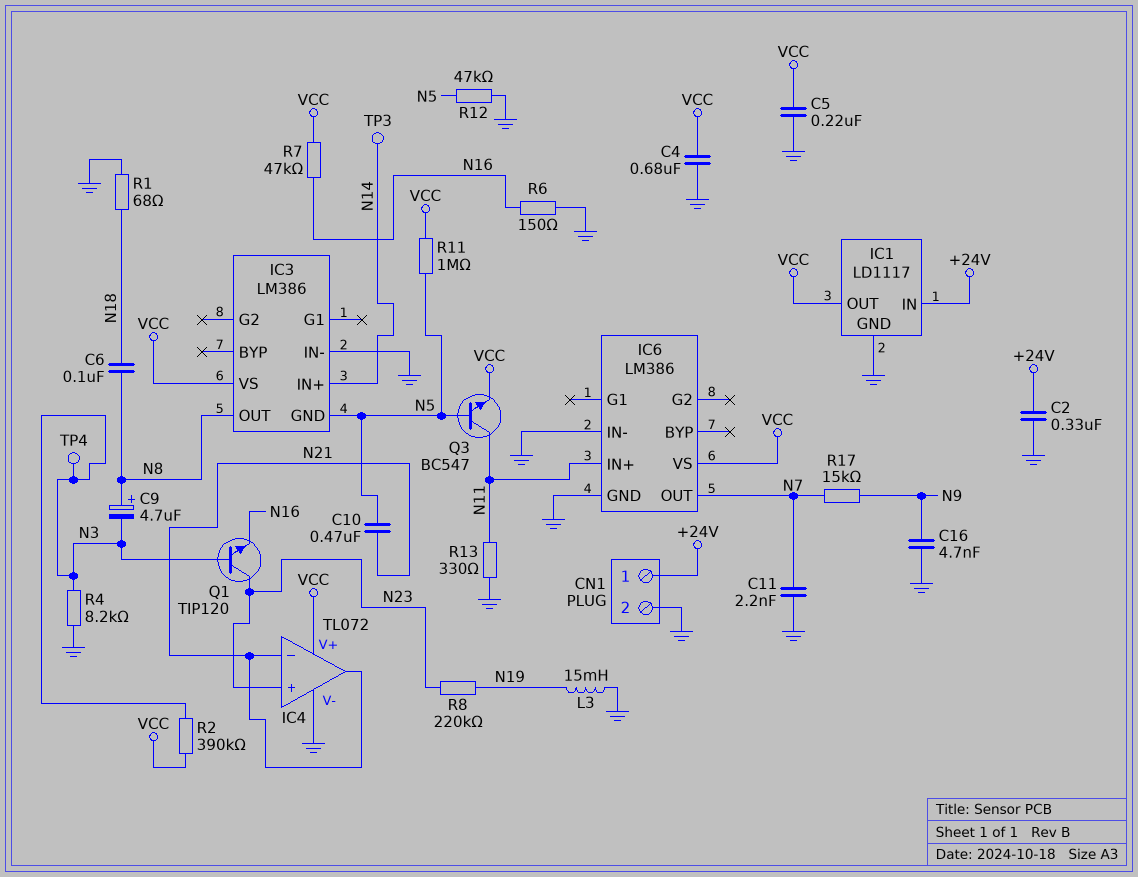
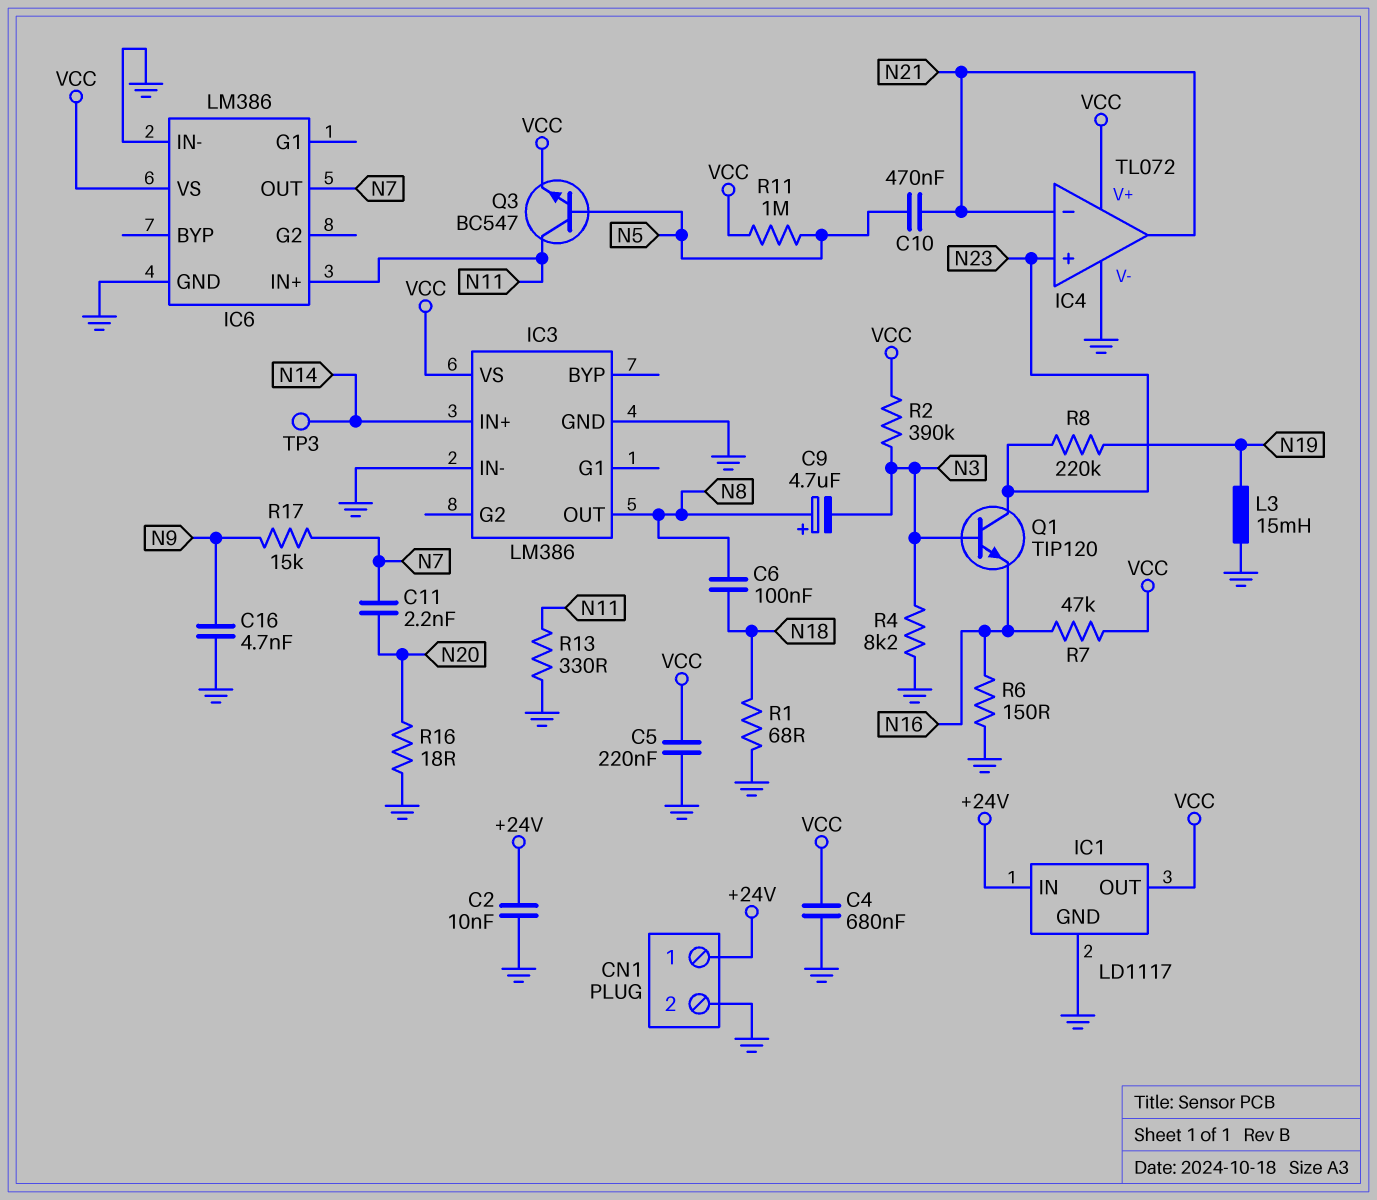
C2: 330nF (+24V, GND) -> 10nF (+24V, GND)
C11: 2.2nF (GND, N7) -> 2.2nF (N7, N20)
IC3 pin GND: N5 -> GND
R12: 47k (GND, N5) -> none
R16: none -> 18 (GND, N20)
TP4: test point (N3) -> none

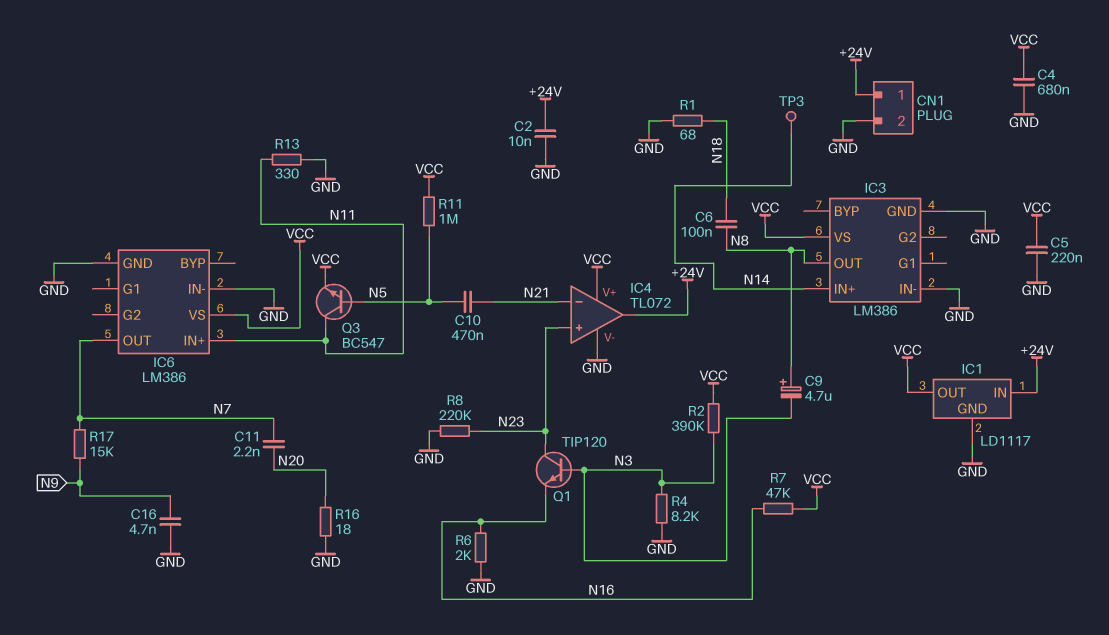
IC4 pin out: N21 -> +24V
L3: 15mH (GND, N19) -> none
R6: 150 (GND, N16) -> 2k (GND, N16)
R8: 220k (N19, N23) -> 220k (GND, N23)

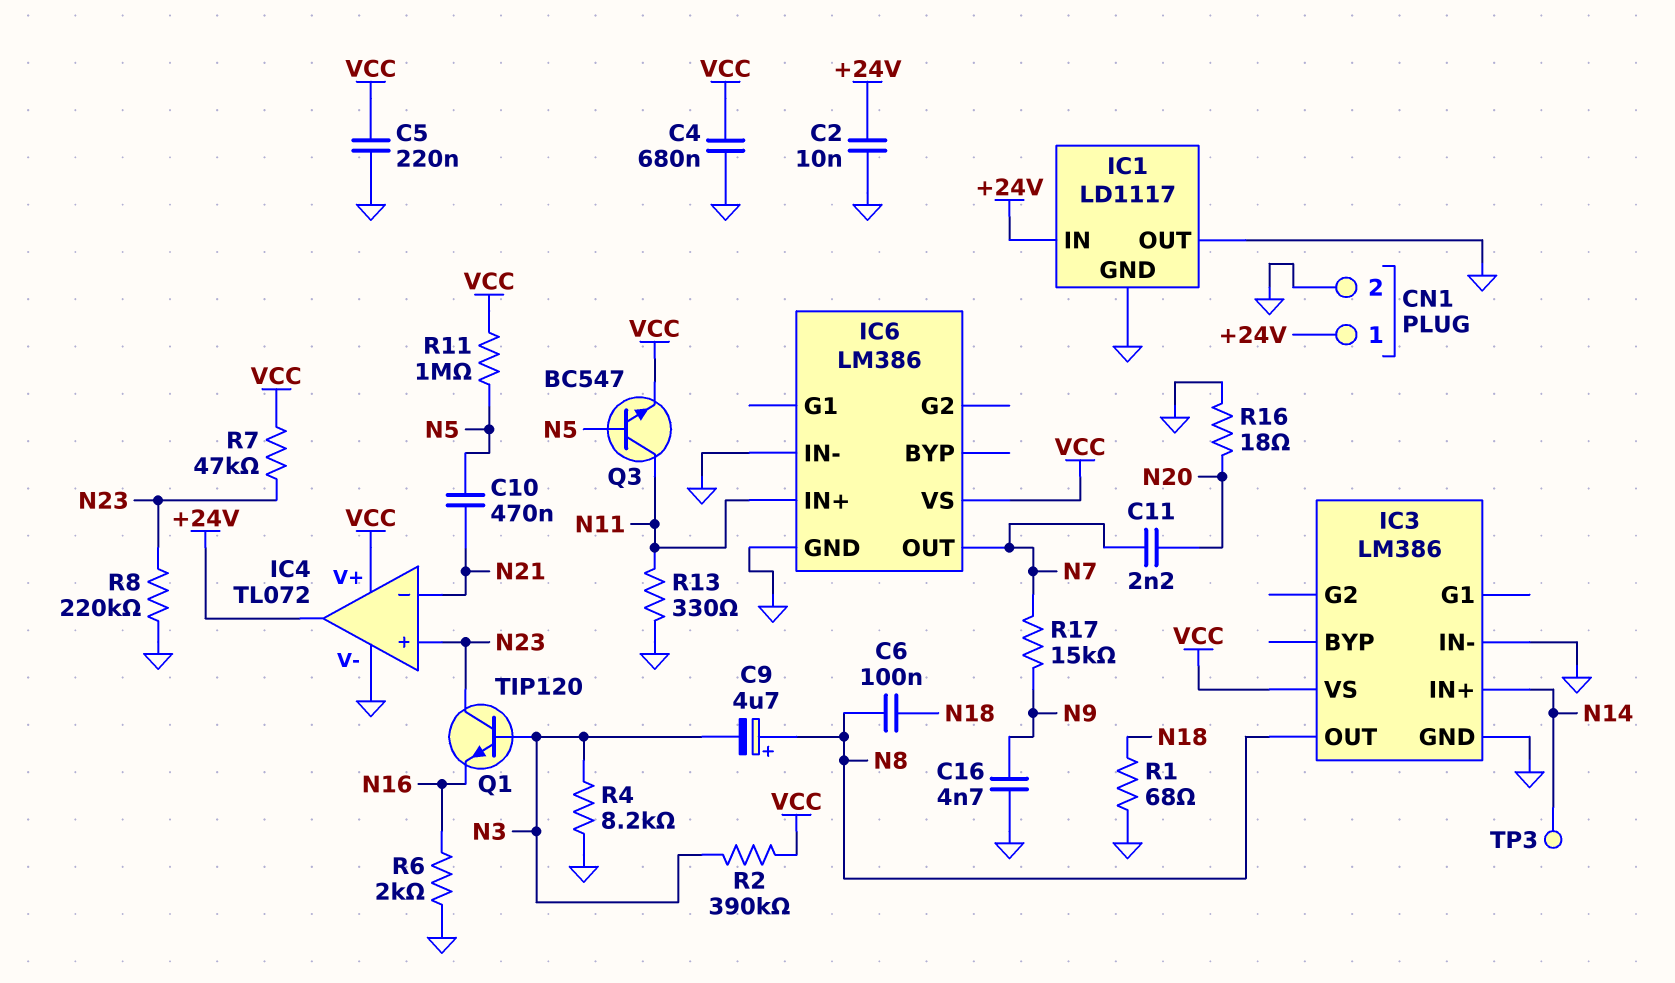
IC1 pin OUT: VCC -> GND
R7: 47k (N16, VCC) -> 47k (N23, VCC)

